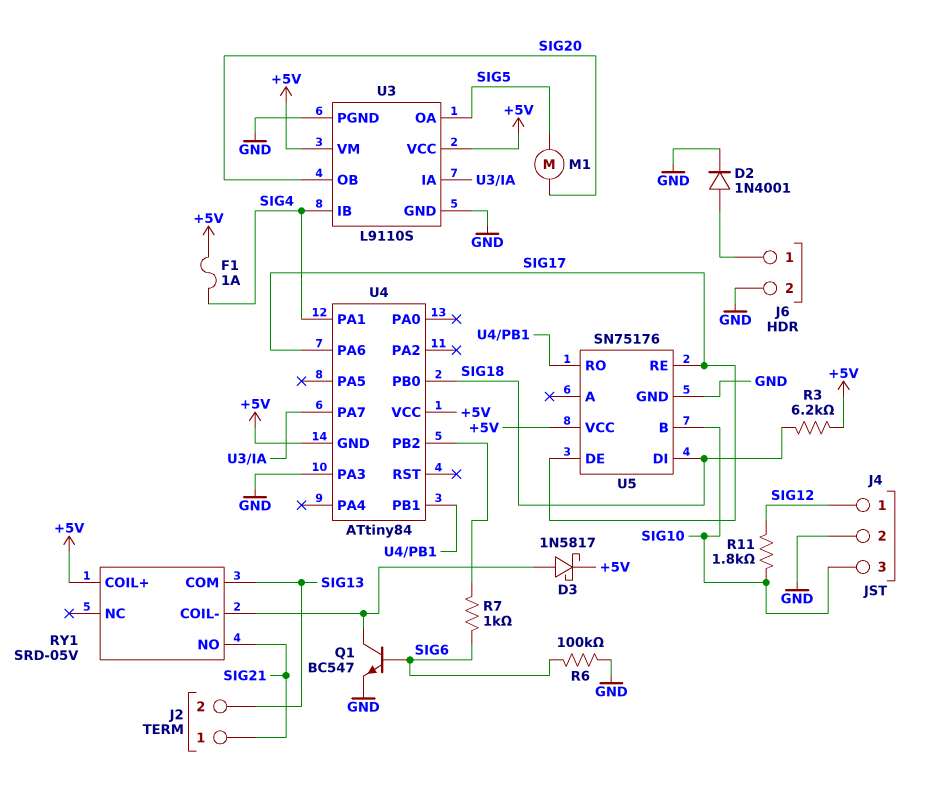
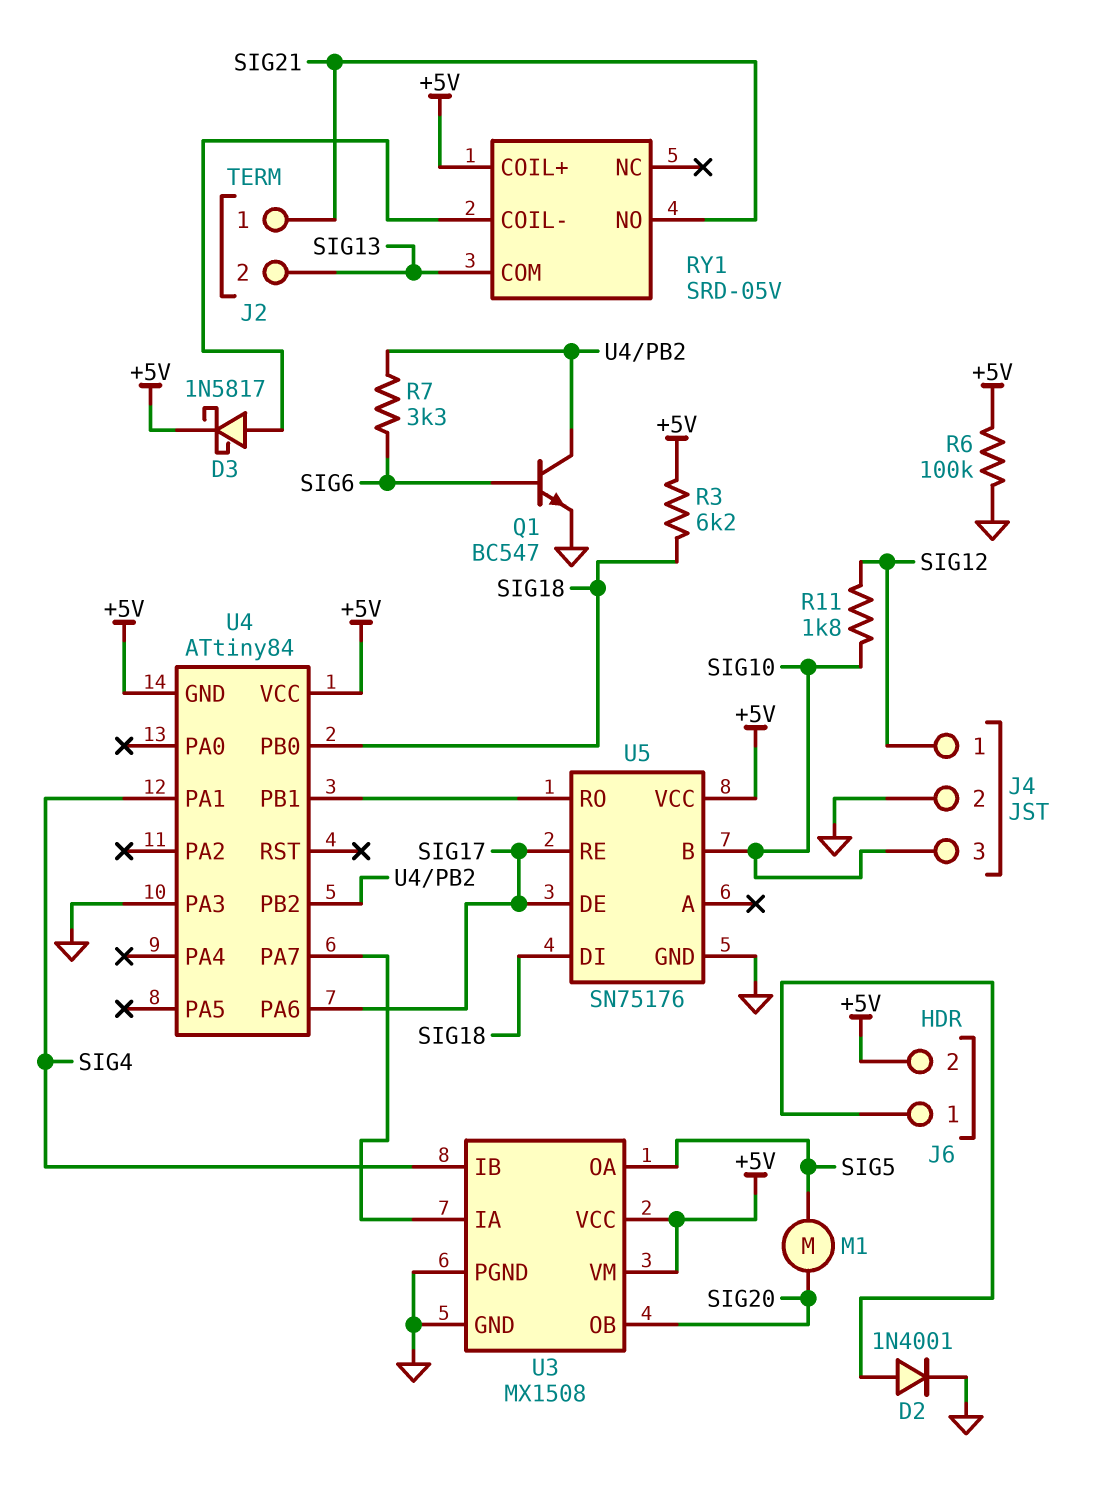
F1: 1A (+5V, SIG4) -> none
J6 pin 2: GND -> +5V
Q1: NPN BC547 (B SIG6, C RY1/COIL-, E GND) -> NPN BC547 (B SIG6, C U4/PB2, E GND)
R6: 100k (GND, SIG6) -> 100k (+5V, GND)
R7: 1k (SIG6, U4/PB2) -> 3.3k (SIG6, U4/PB2)
U3: L9110S -> MX1508

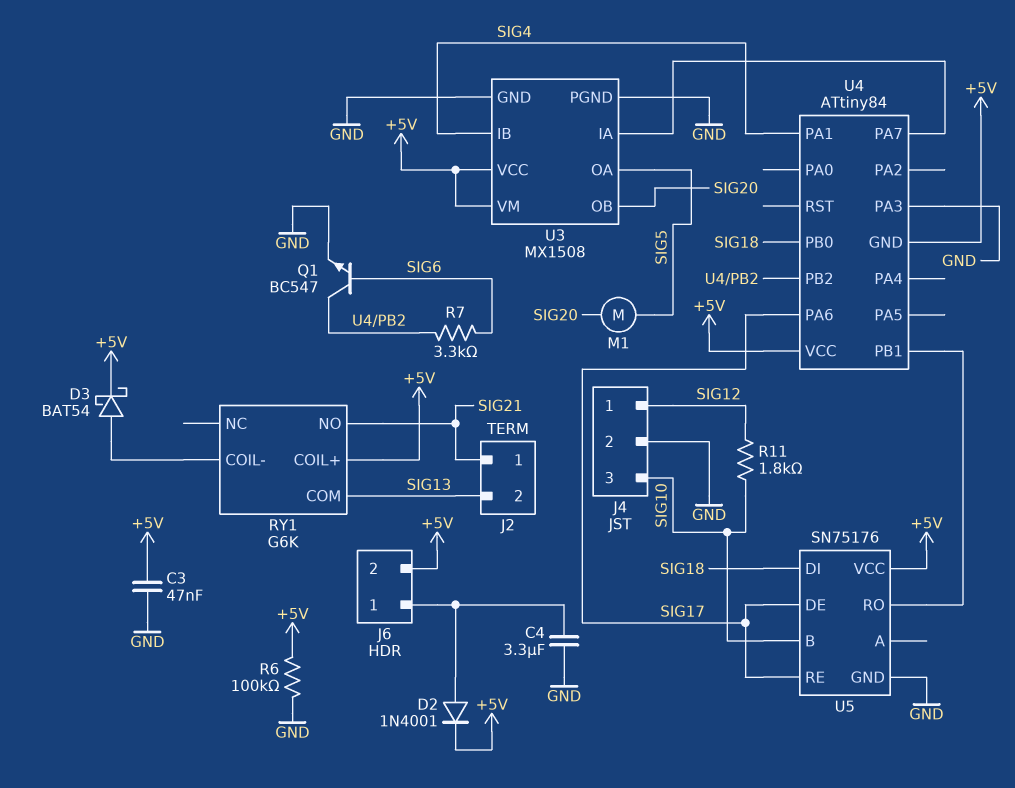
C3: none -> 47nF (+5V, GND)
C4: none -> 3.3uF (GND, J6/1)
D2: diode 1N4001 (A J6/1, K GND) -> diode 1N4001 (A J6/1, K +5V)
D3: schottky 1N5817 (A RY1/COIL-, K +5V) -> schottky BAT54 (A RY1/COIL-, K +5V)
R3: 6.2k (+5V, SIG18) -> none
RY1: SRD-05V -> G6K

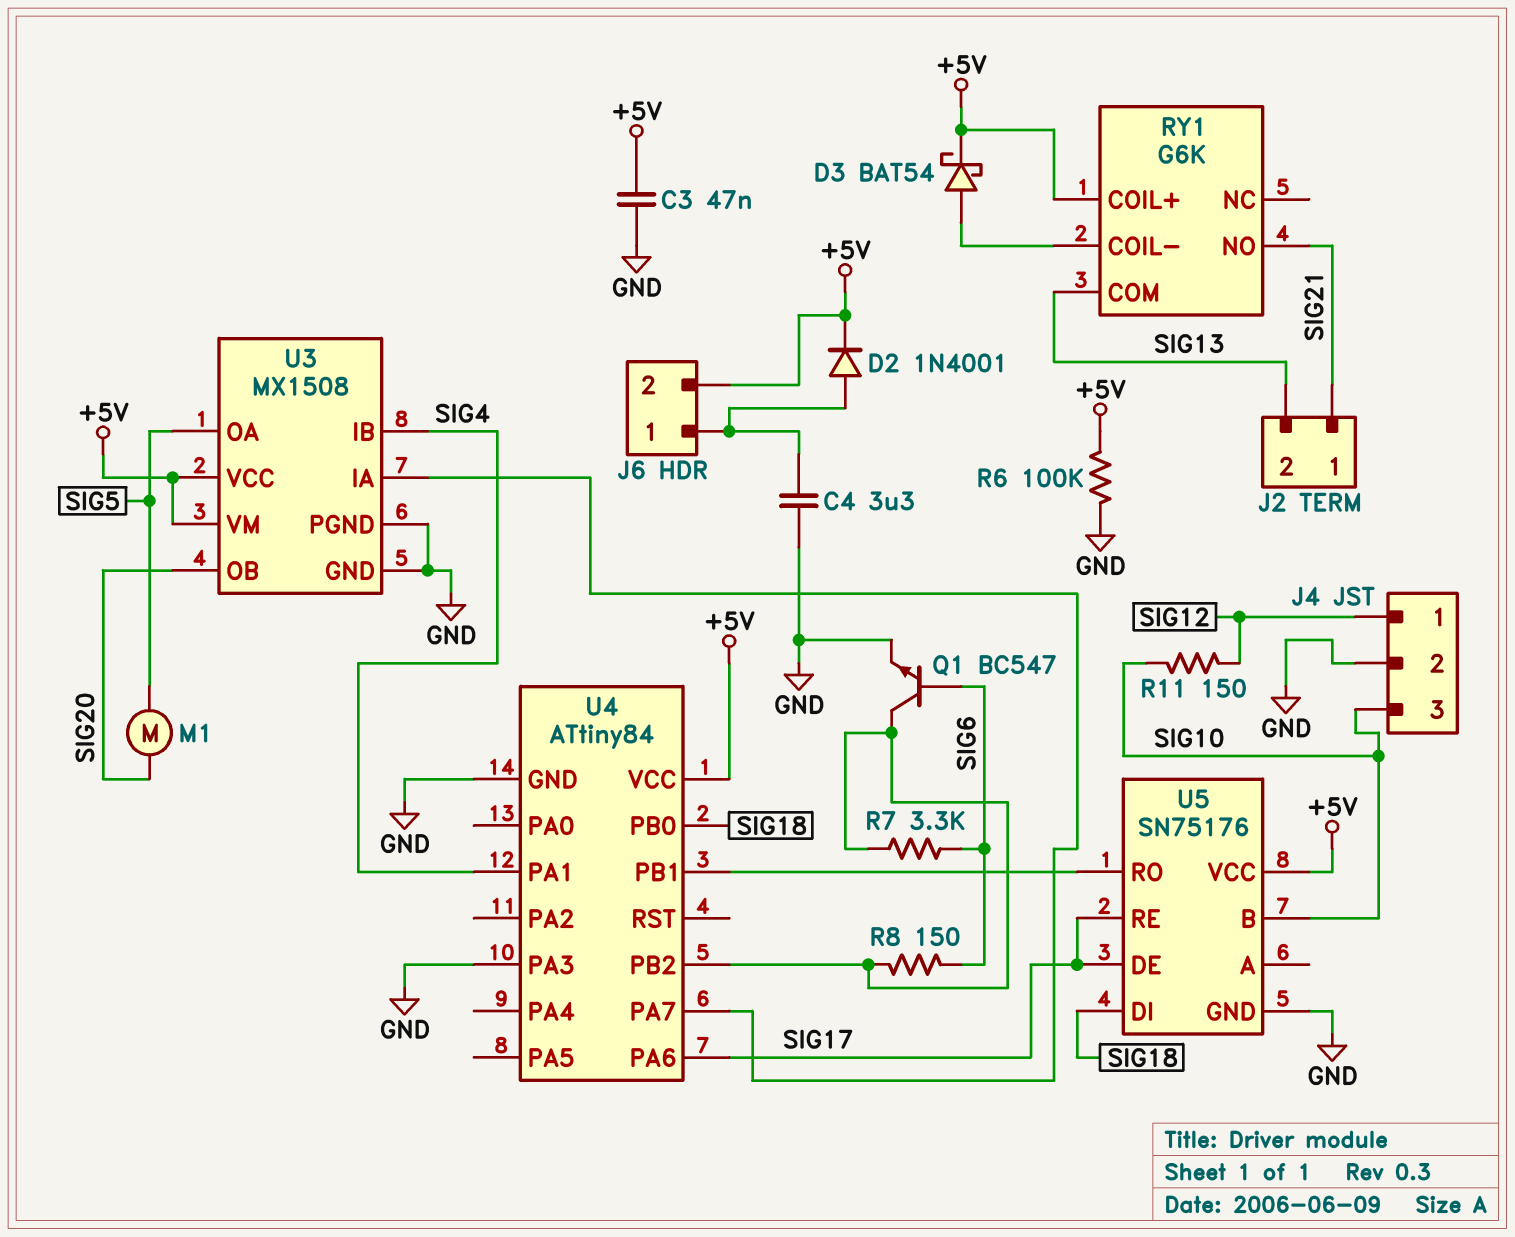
R8: none -> 150 (SIG6, U4/PB2)
R11: 1.8k (SIG10, SIG12) -> 150 (SIG10, SIG12)
U4 pin GND: +5V -> GND

